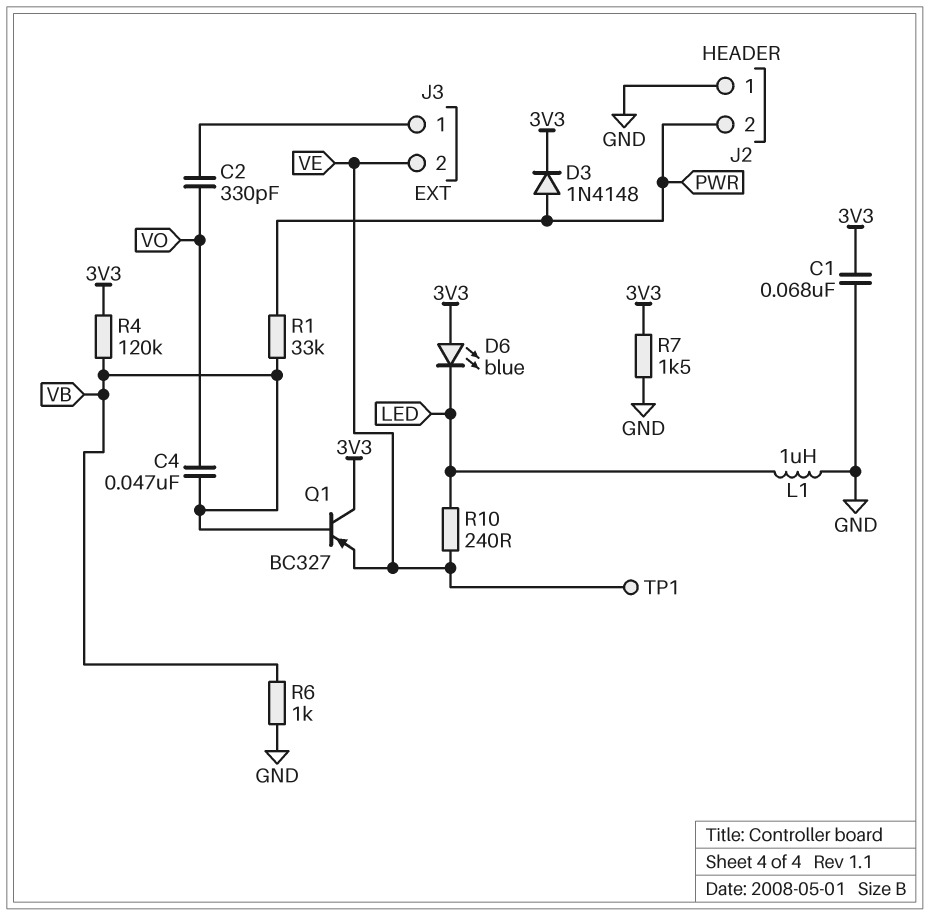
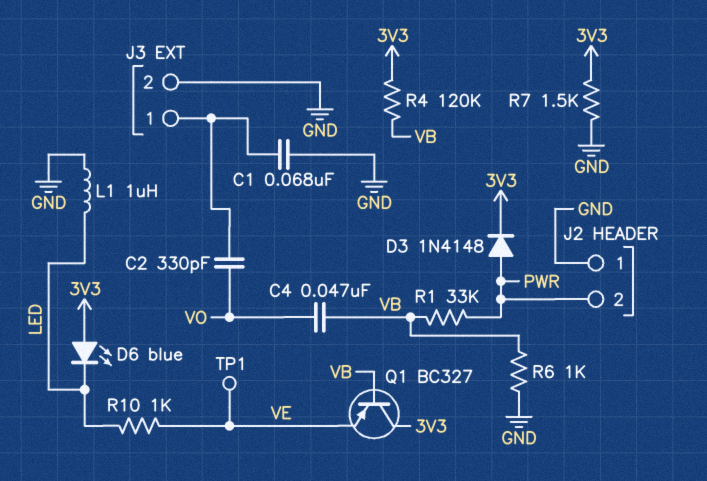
C1: 68nF (3V3, GND) -> 68nF (GND, J3/1)
J3 pin 2: VE -> GND
R10: 240 (LED, VE) -> 1k (LED, VE)

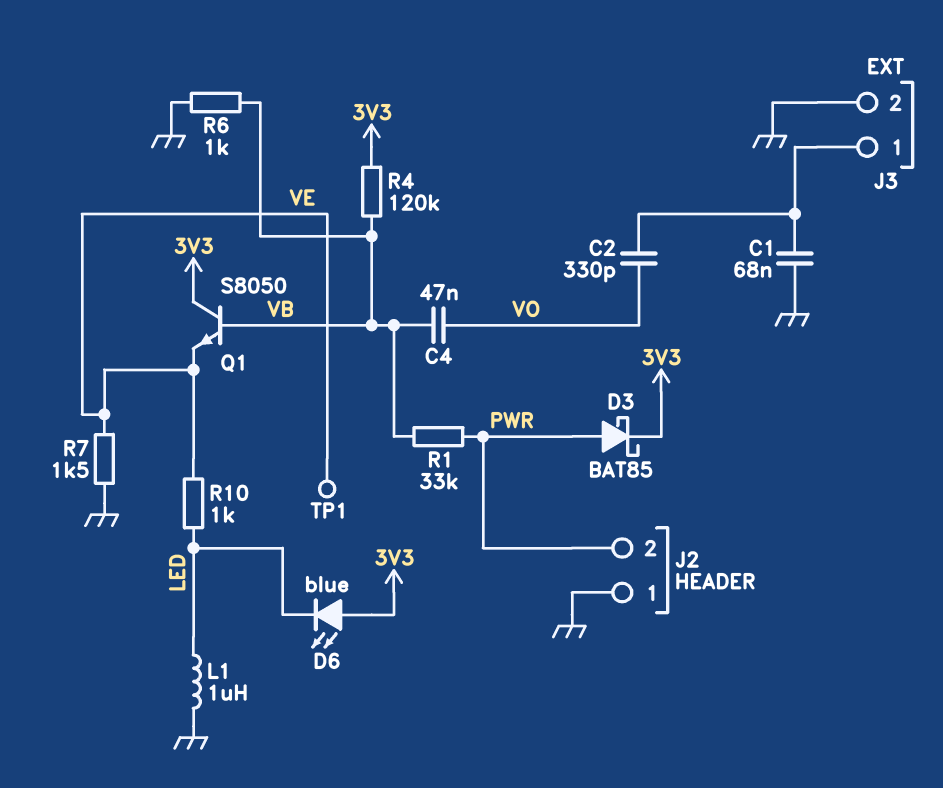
D3: diode 1N4148 (A PWR, K 3V3) -> schottky BAT85 (A PWR, K 3V3)
Q1: PNP BC327 (B VB, C 3V3, E VE) -> NPN S8050 (B VB, C 3V3, E VE)
R7: 1.5k (3V3, GND) -> 1.5k (GND, VE)

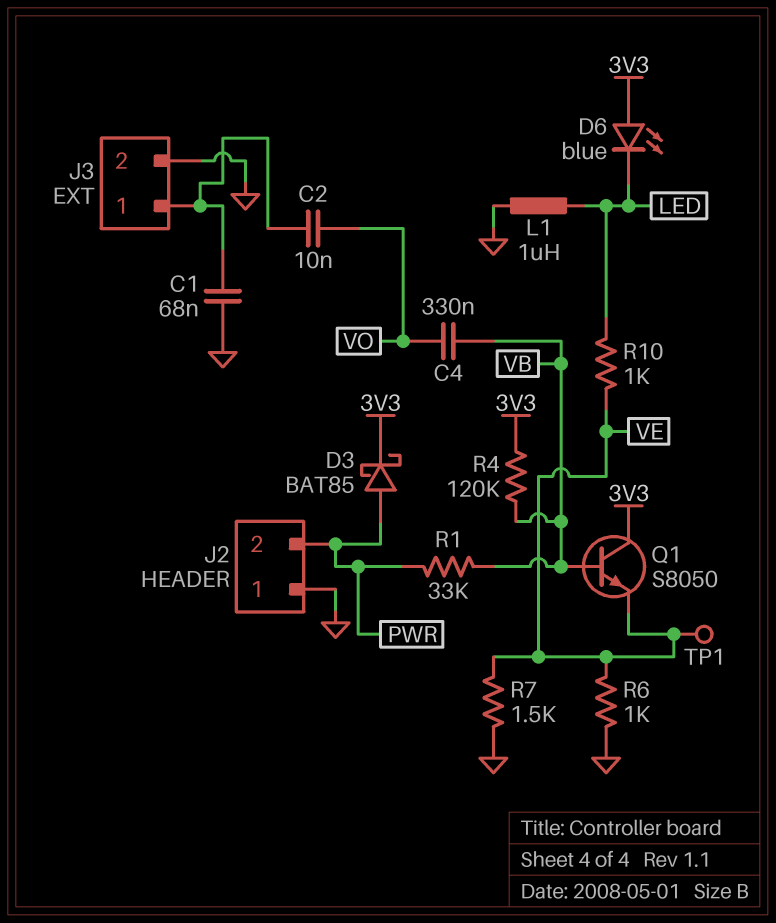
C2: 330pF (J3/1, VO) -> 10nF (J3/1, VO)
C4: 47nF (VB, VO) -> 330nF (VB, VO)
R6: 1k (GND, VB) -> 1k (GND, VE)

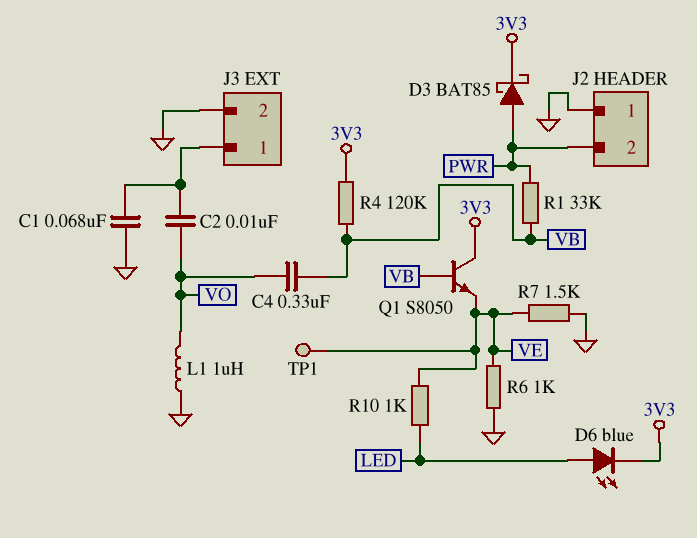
D6: LED blue (A 3V3, K LED) -> LED blue (A LED, K 3V3)
L1: 1uH (GND, LED) -> 1uH (GND, VO)

